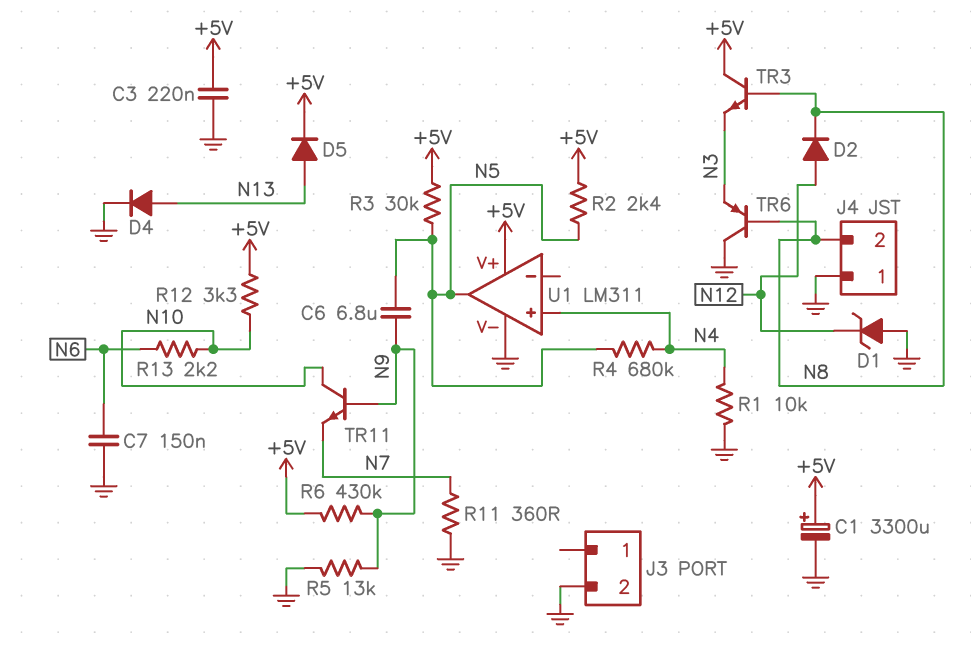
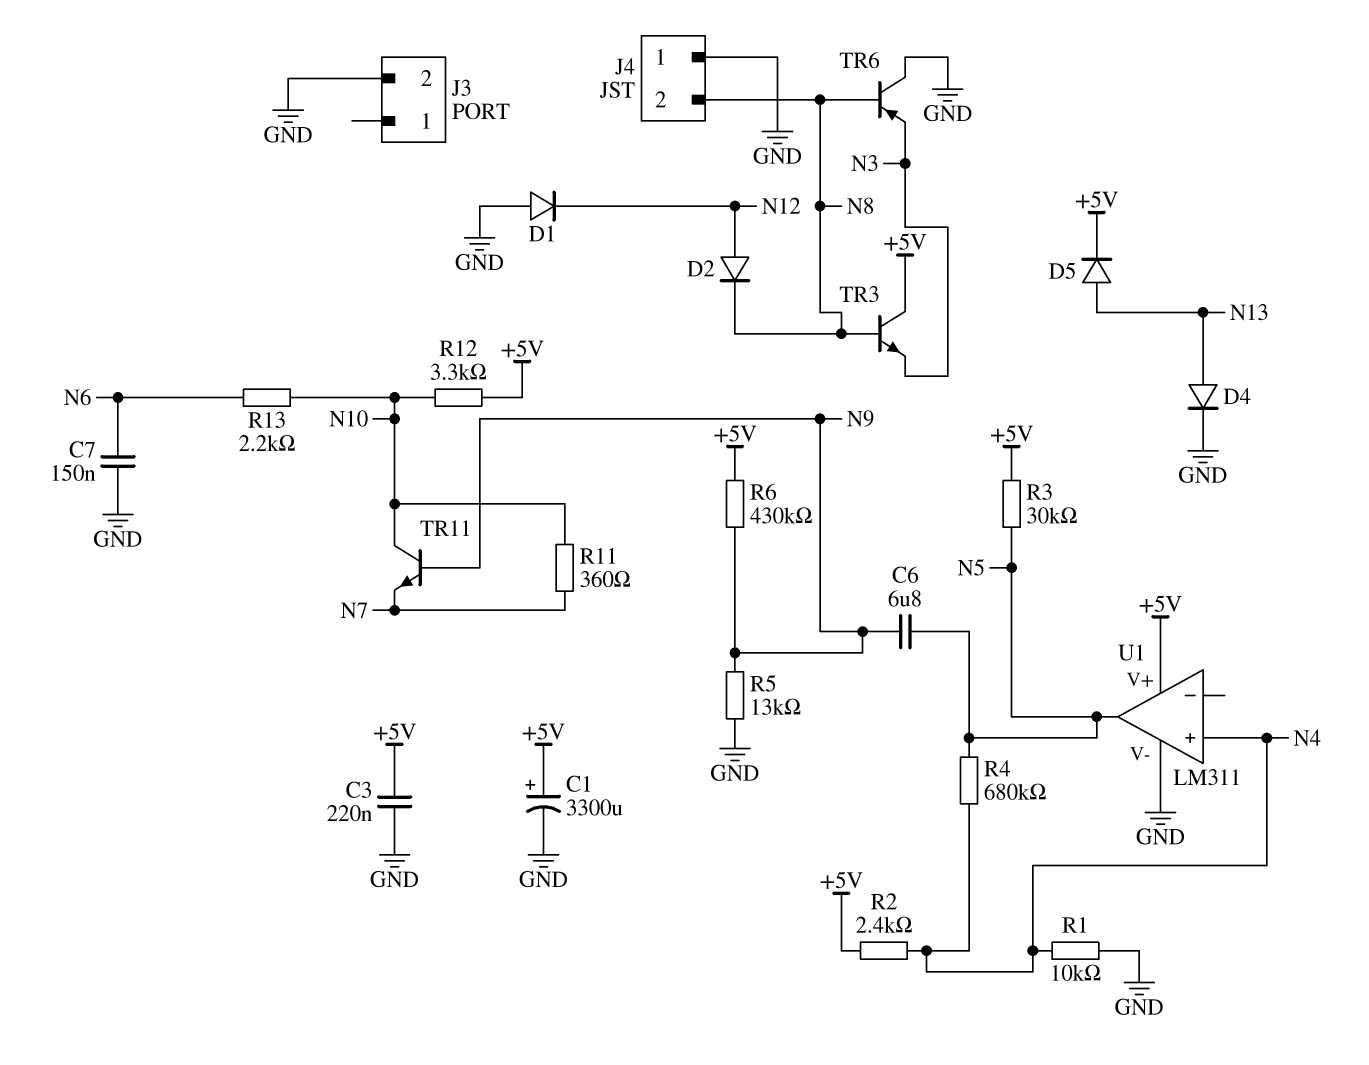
D1: zener (A GND, K N12) -> diode (A GND, K N12)
R2: 2.4k (+5V, N5) -> 2.4k (+5V, N4)
R11: 360 (GND, N7) -> 360 (N7, N10)

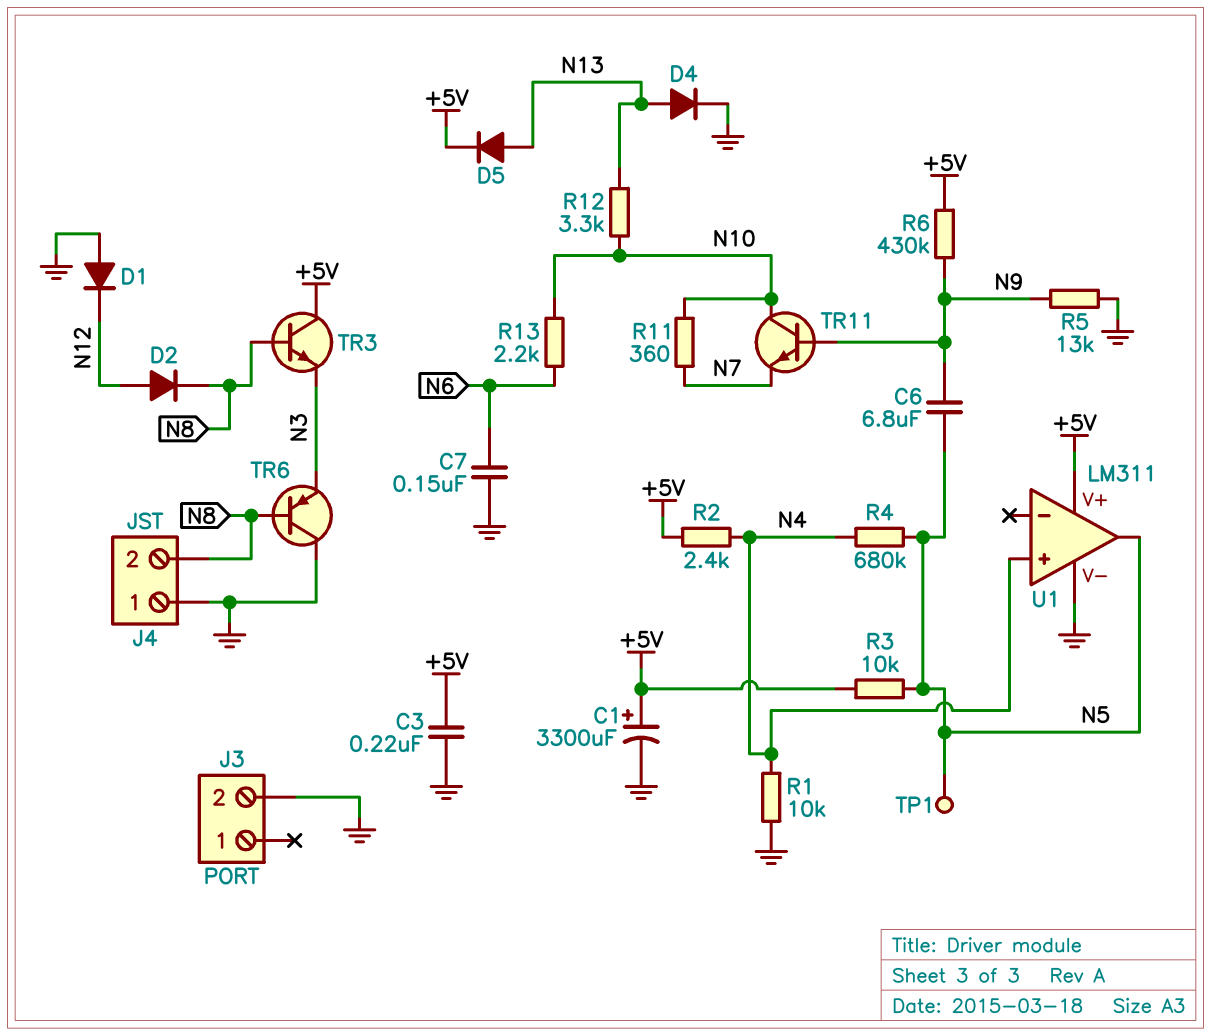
R3: 30k (+5V, N5) -> 10k (+5V, N5)
R12: 3.3k (+5V, N10) -> 3.3k (N10, N13)
TP1: none -> test point (N5)

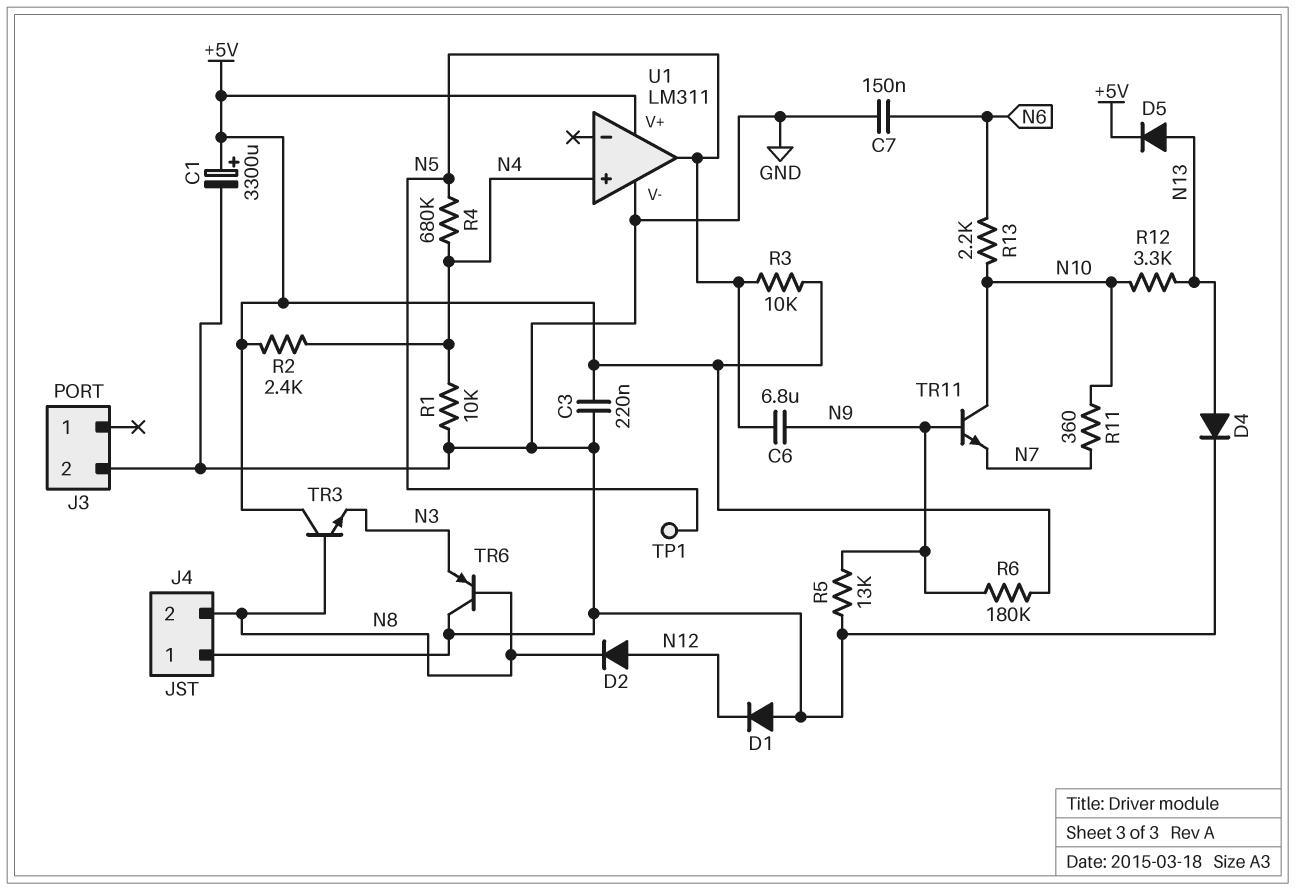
R6: 430k (+5V, N9) -> 180k (+5V, N9)

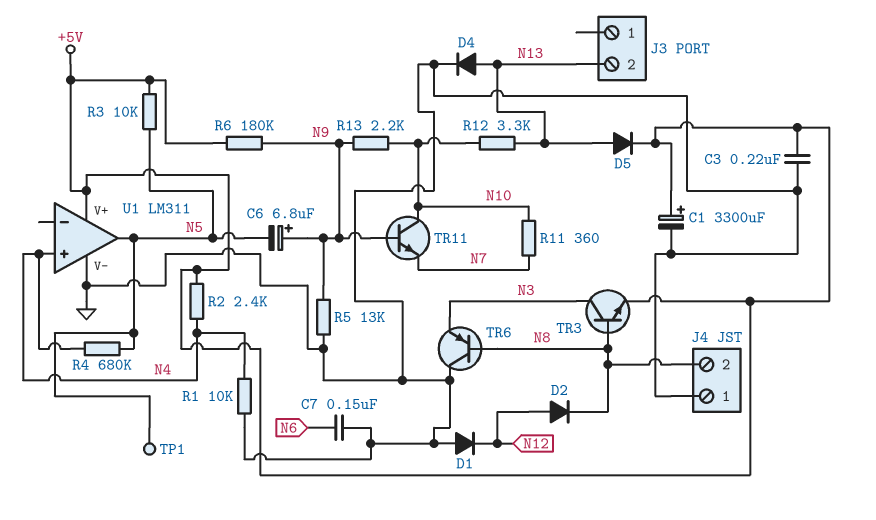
C6: 6.8uF (N5, N9) -> 6.8uF (plus N9, minus N5)
J3 pin 2: GND -> N13
R13: 2.2k (N6, N10) -> 2.2k (N9, N10)
TR3: NPN (B N8, C +5V, E N3) -> NPN (B N8, C N3, E +5V)

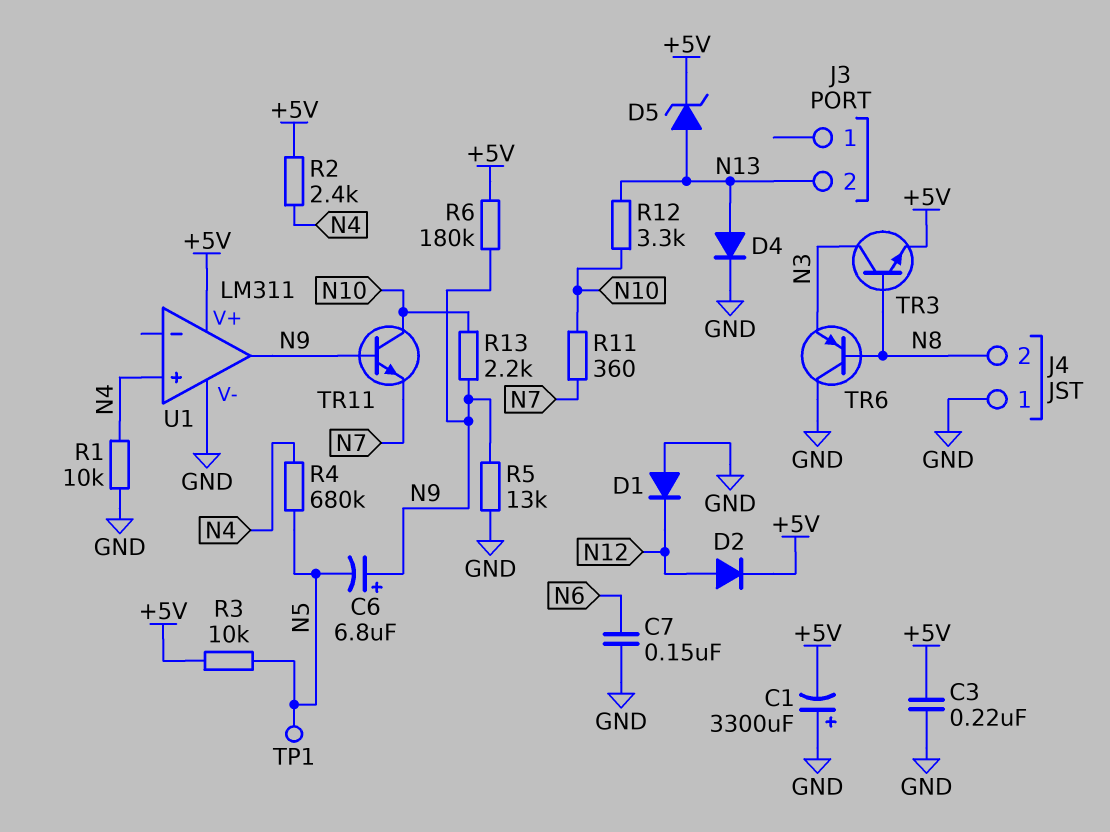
C1: 3300uF (plus +5V, minus GND) -> 3300uF (plus GND, minus +5V)
D2: diode (A N12, K N8) -> diode (A N12, K +5V)
D5: diode (A N13, K +5V) -> zener (A N13, K +5V)
U1 pin out: N5 -> N9

